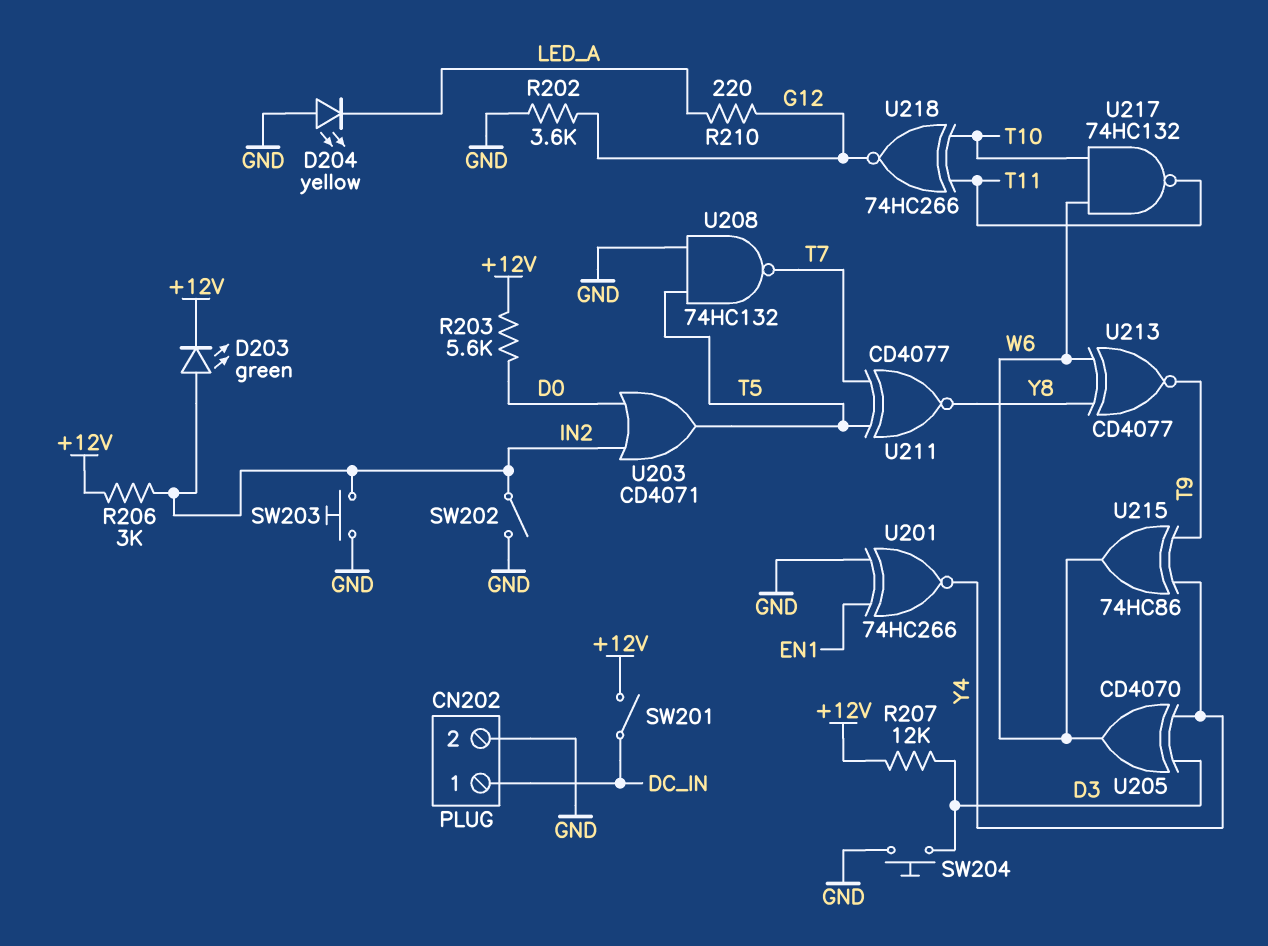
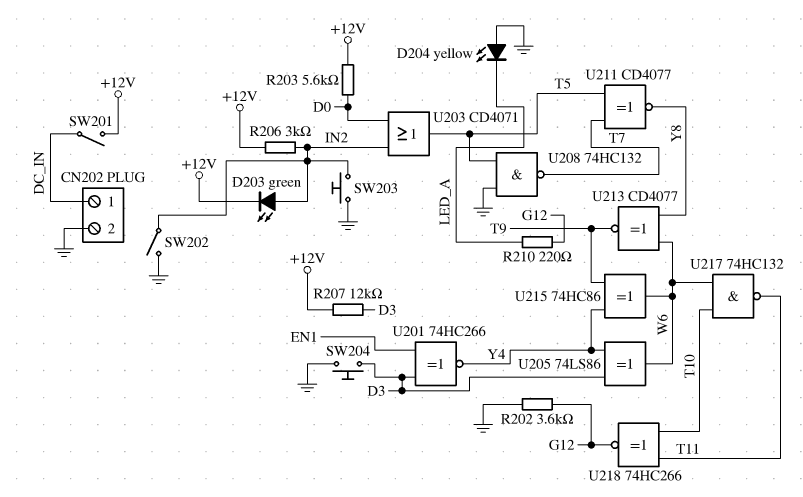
U201: XNOR 74HC266 (in EN1, in GND, out Y4) -> XNOR 74HC266 (in D3, in EN1, out Y4)
U205: XOR CD4070 (in D3, in Y4, out W6) -> XOR 74LS86 (in D3, in Y4, out W6)

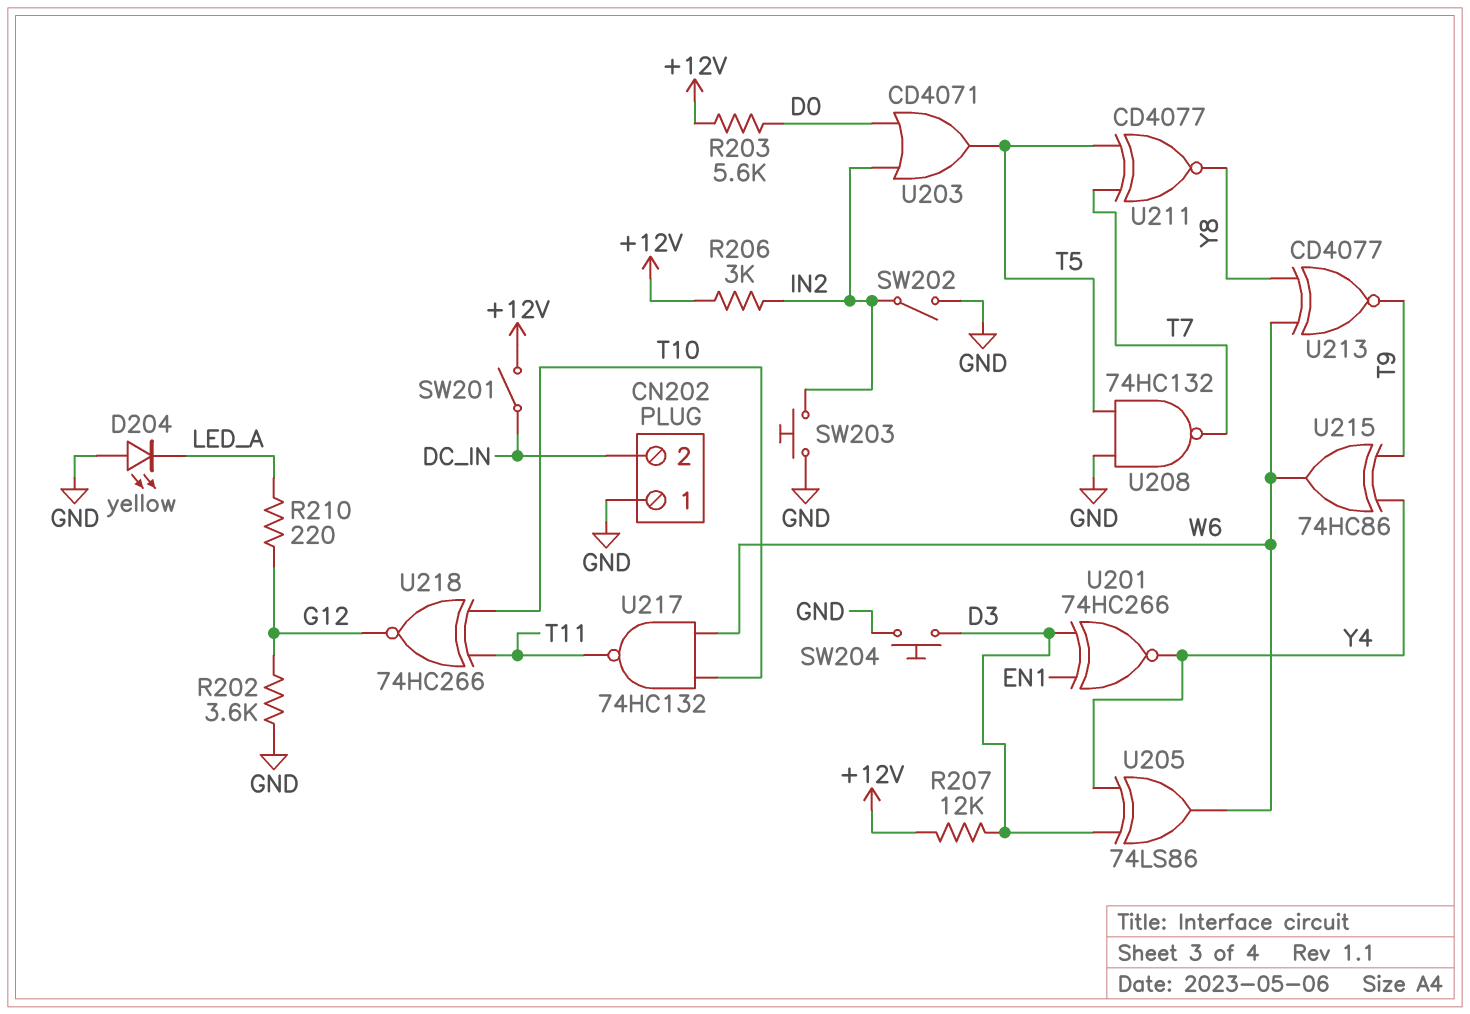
CN202 pin 1: DC_IN -> GND
CN202 pin 2: GND -> DC_IN
D203: LED green (A IN2, K +12V) -> none

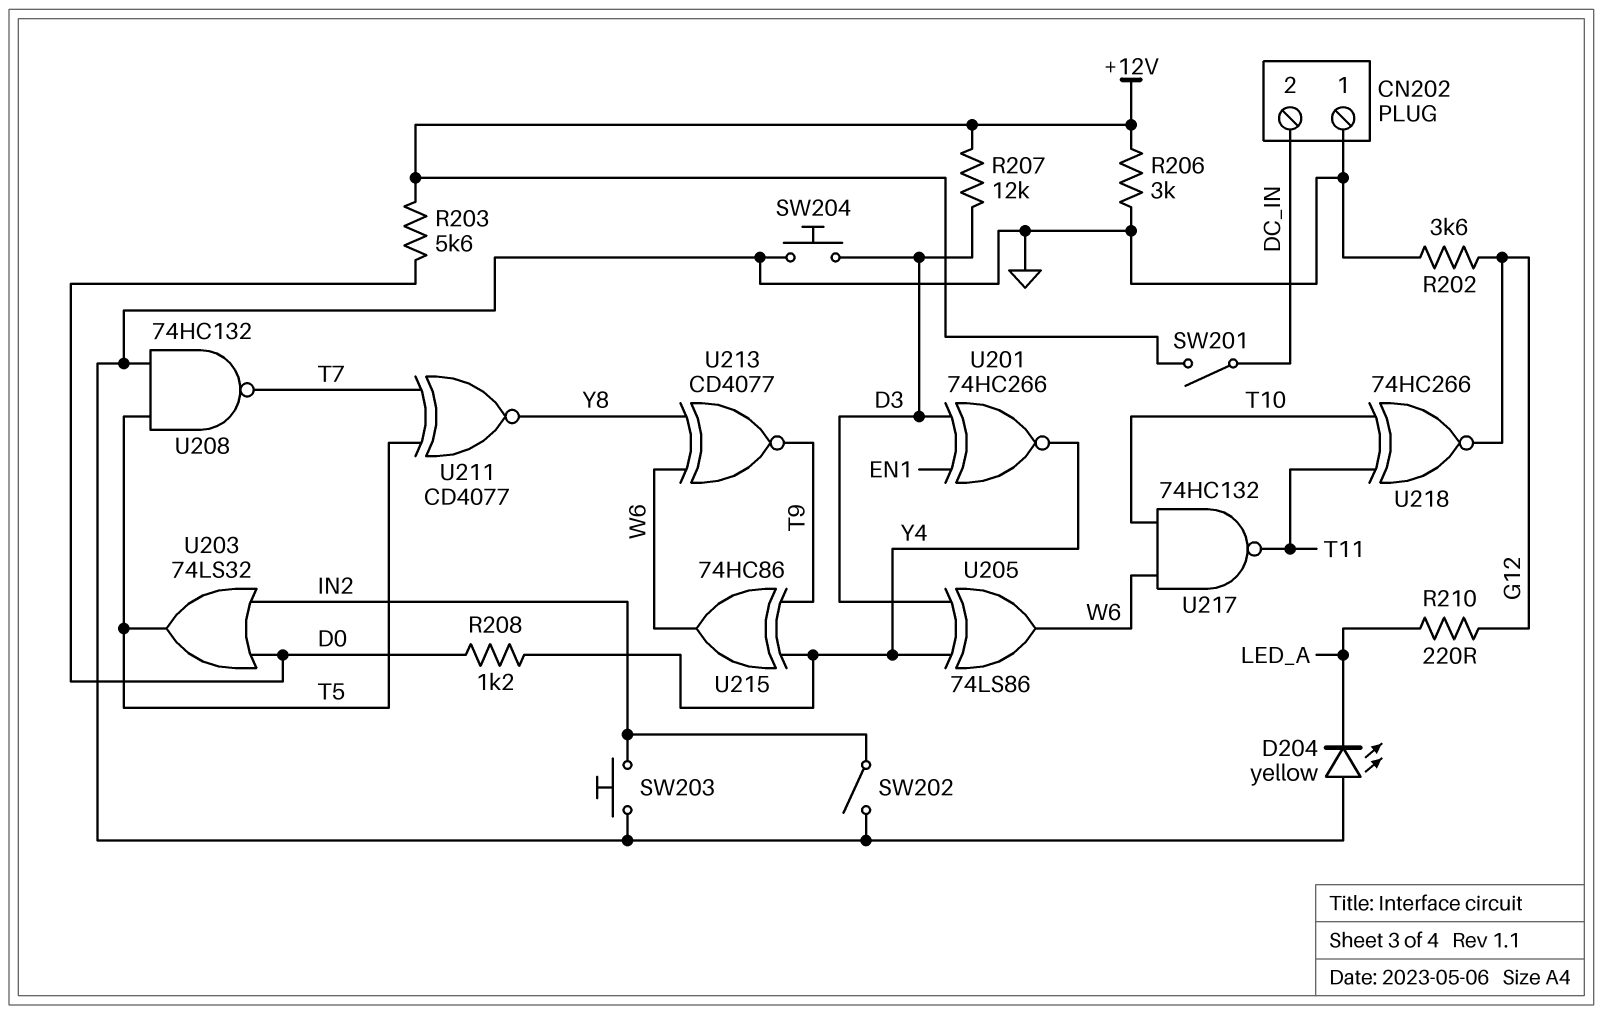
R206: 3k (+12V, IN2) -> 3k (+12V, GND)
R208: none -> 1.2k (D0, Y4)
U203: OR CD4071 (in D0, in IN2, out T5) -> OR 74LS32 (in D0, in IN2, out T5)

